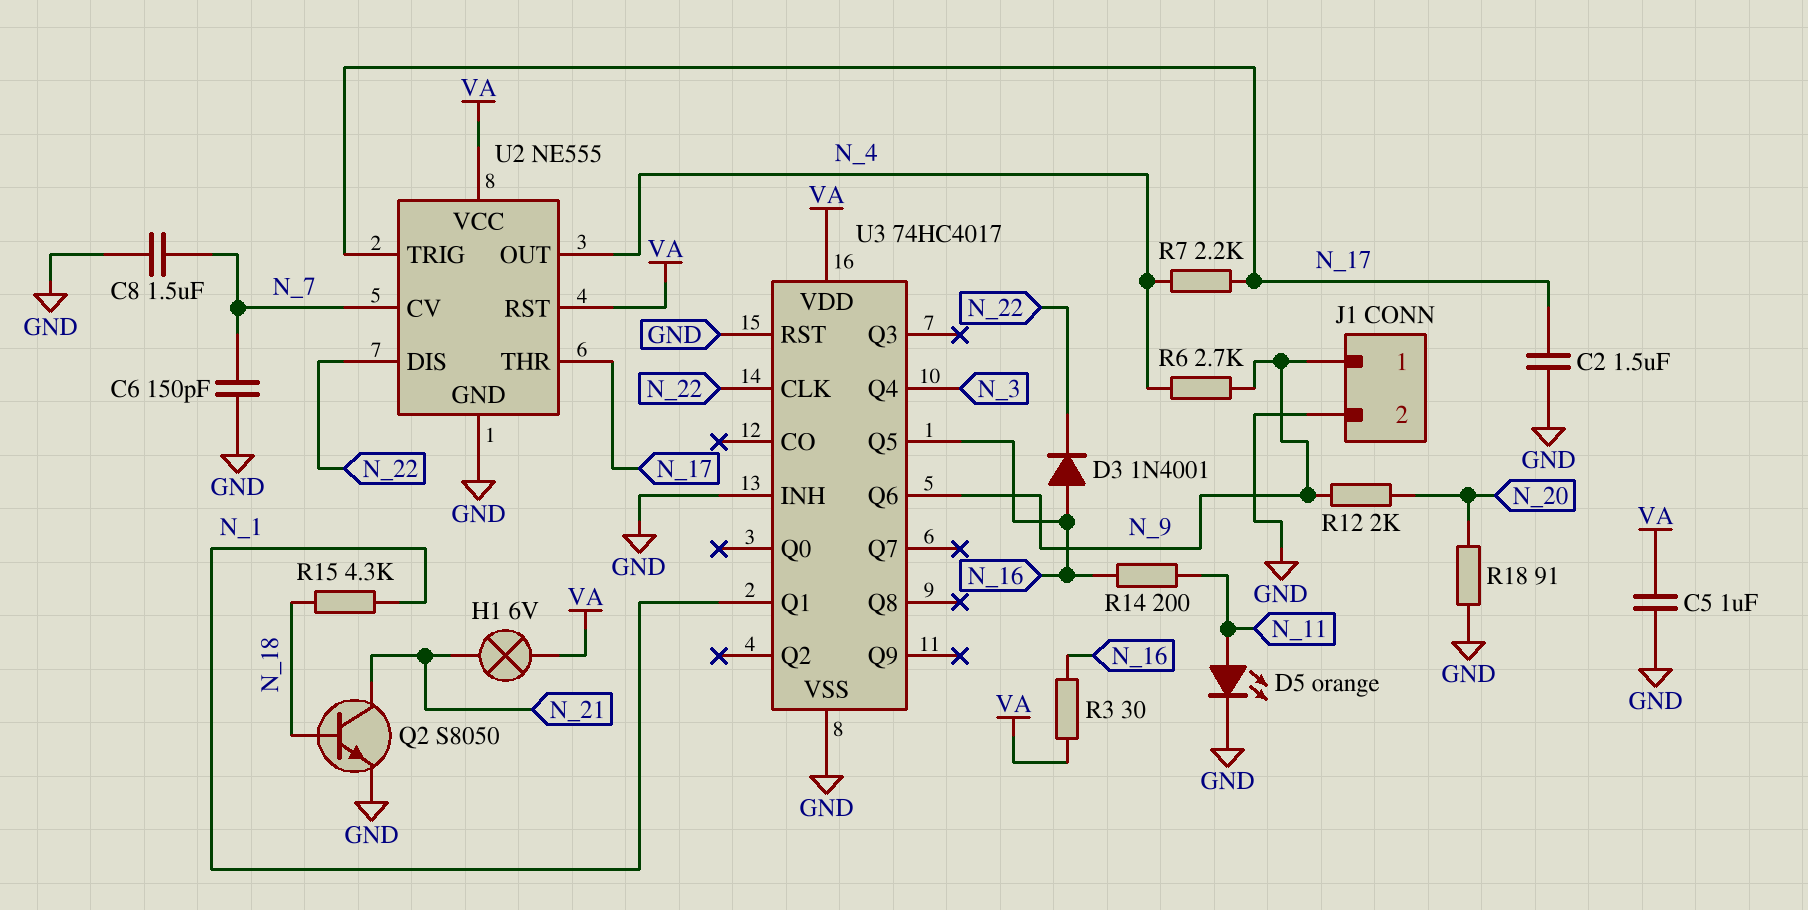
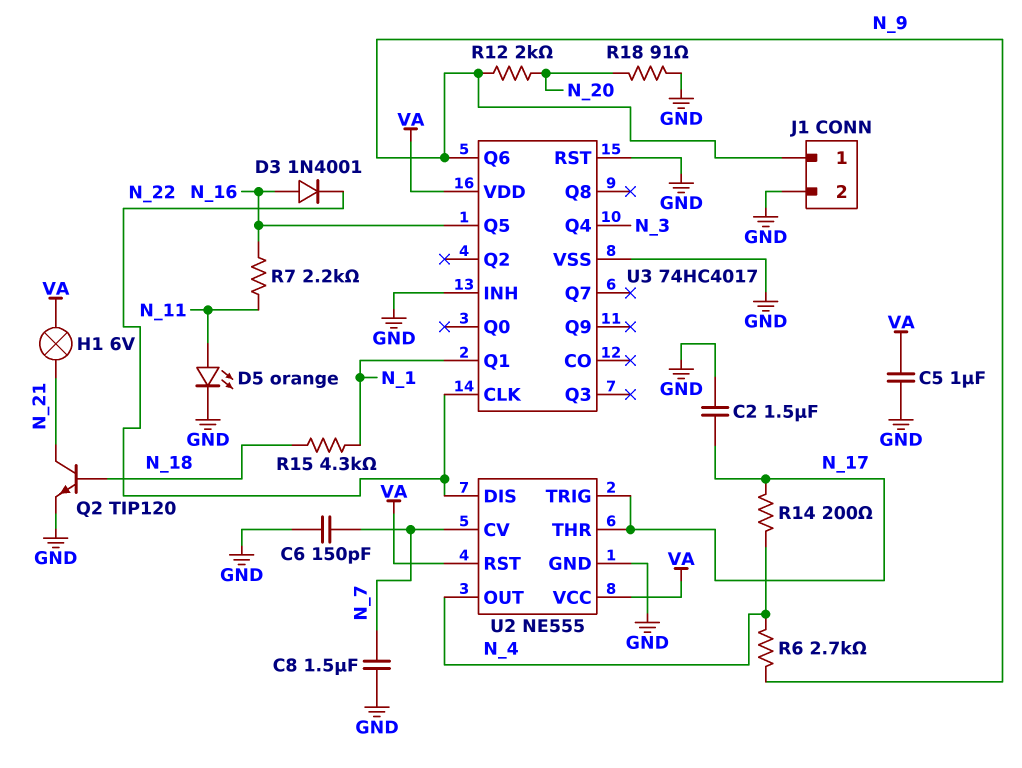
Q2: NPN S8050 (B N_18, C N_21, E GND) -> NPN TIP120 (B N_18, C N_21, E GND)
R3: 30 (N_16, VA) -> none
R7: 2.2k (N_4, N_17) -> 2.2k (N_11, N_16)
R14: 200 (N_11, N_16) -> 200 (N_4, N_17)

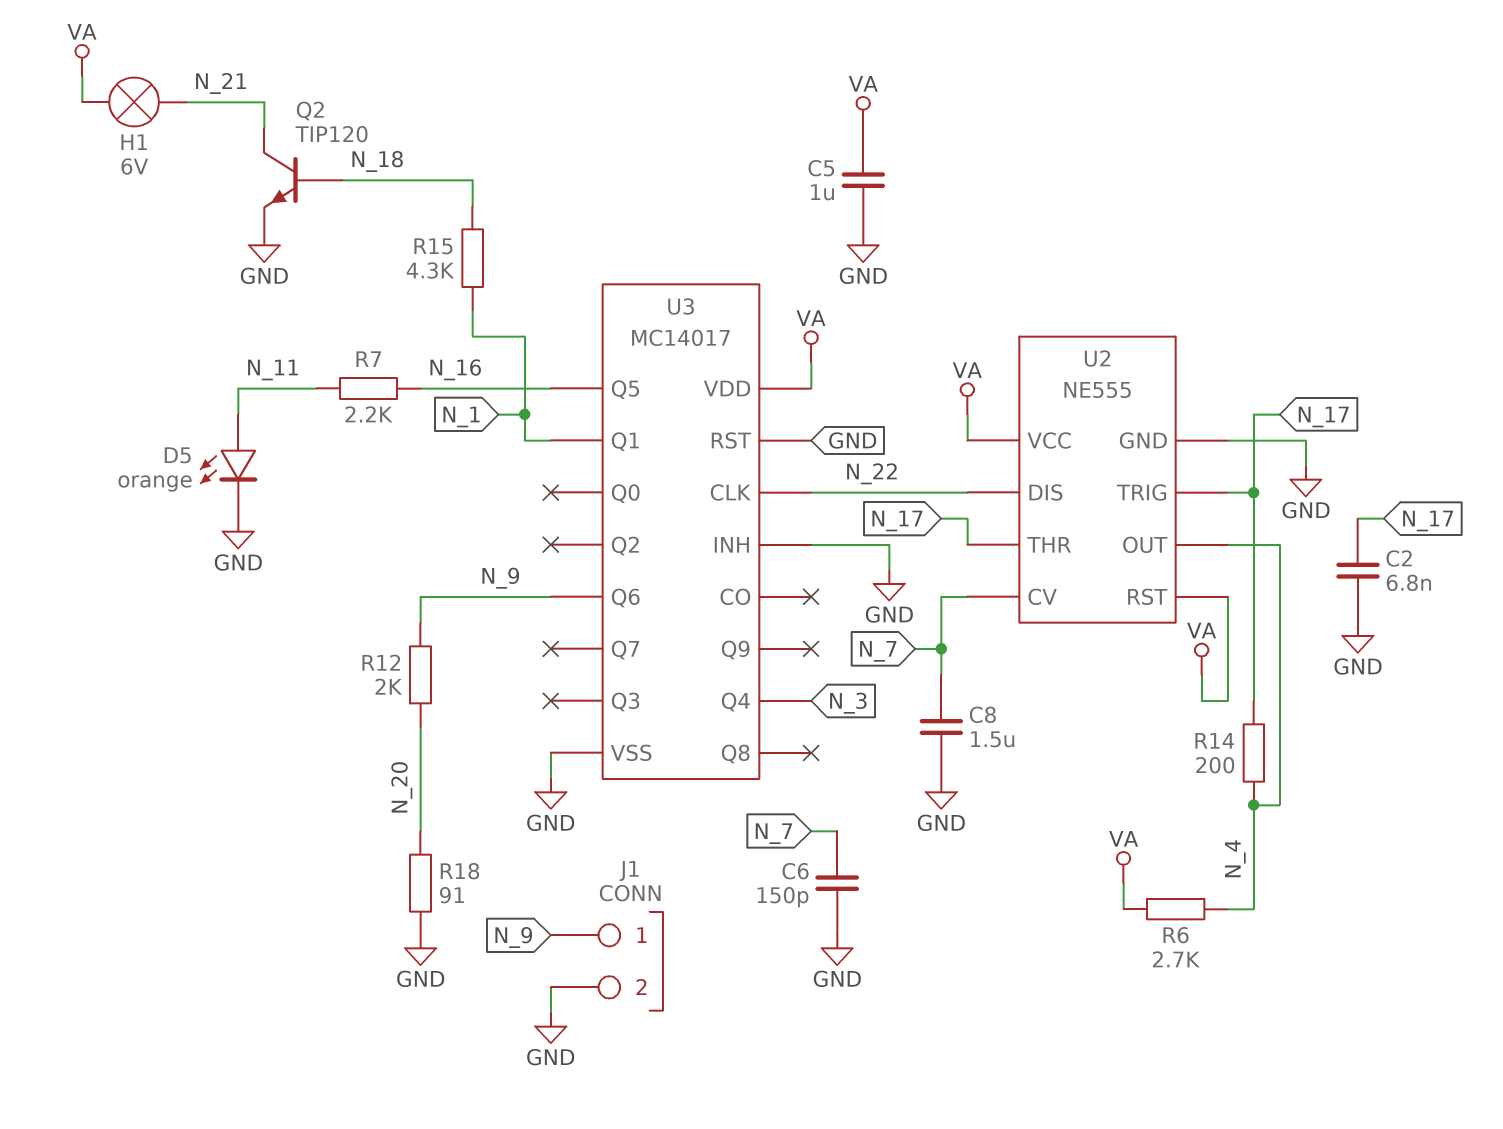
C2: 1.5uF (GND, N_17) -> 6.8nF (GND, N_17)
D3: diode 1N4001 (A N_16, K N_22) -> none
R6: 2.7k (N_4, N_9) -> 2.7k (N_4, VA)
U3: 74HC4017 -> MC14017

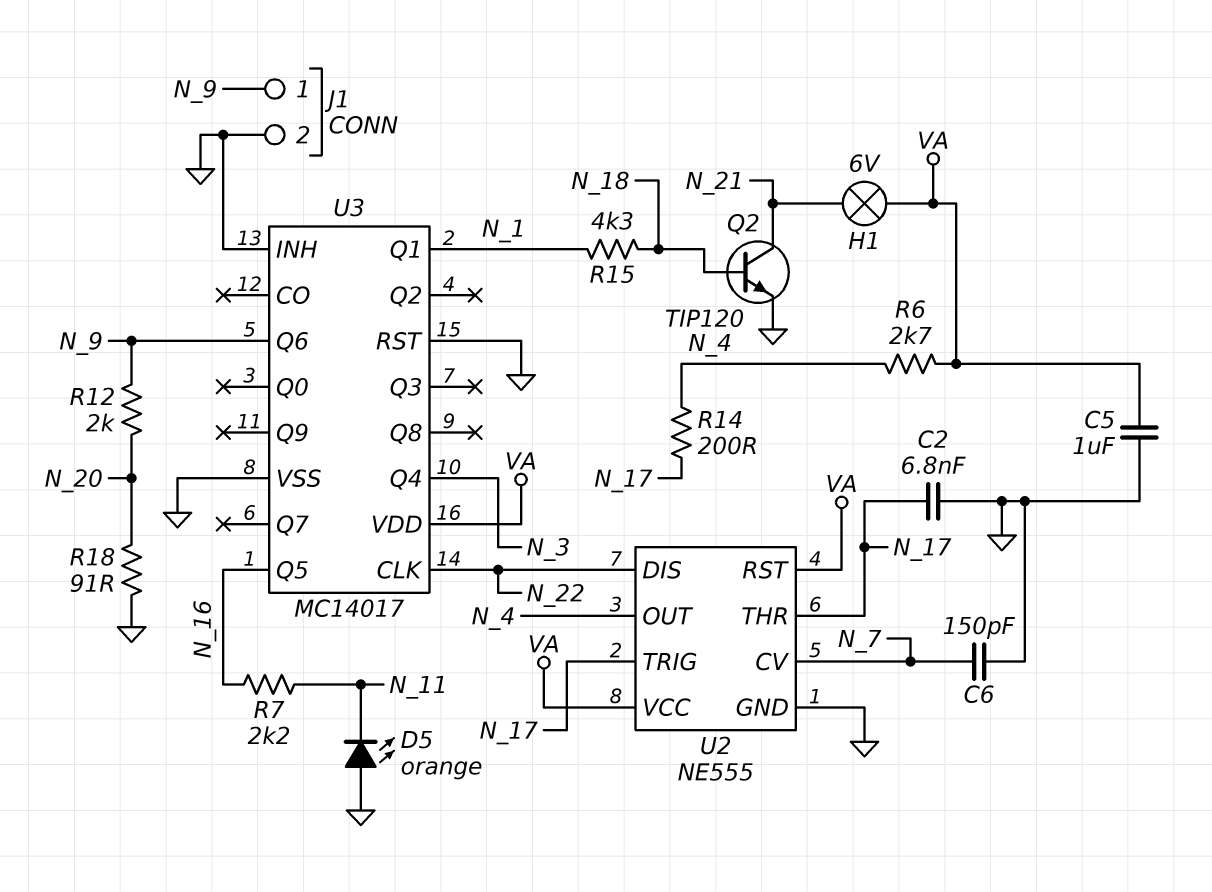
C8: 1.5uF (GND, N_7) -> none
D5: LED orange (A N_11, K GND) -> LED orange (A GND, K N_11)

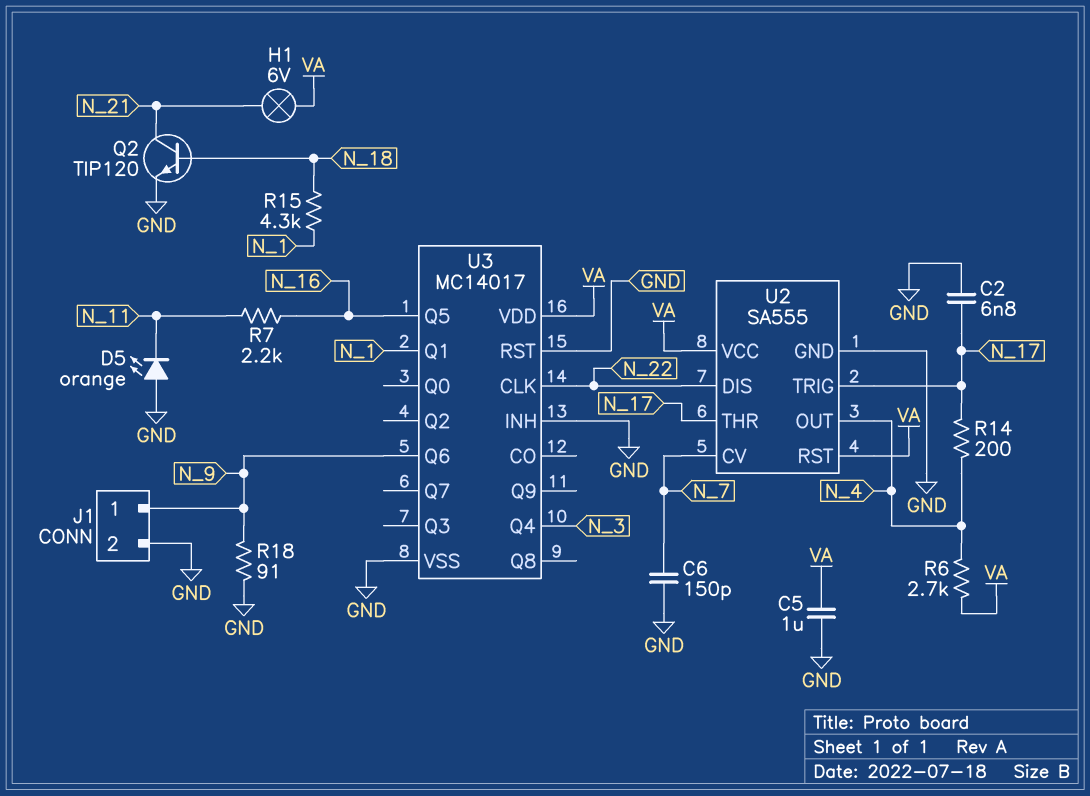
R12: 2k (N_9, N_20) -> none
R18: 91 (GND, N_20) -> 91 (GND, N_9)
U2: NE555 -> SA555

